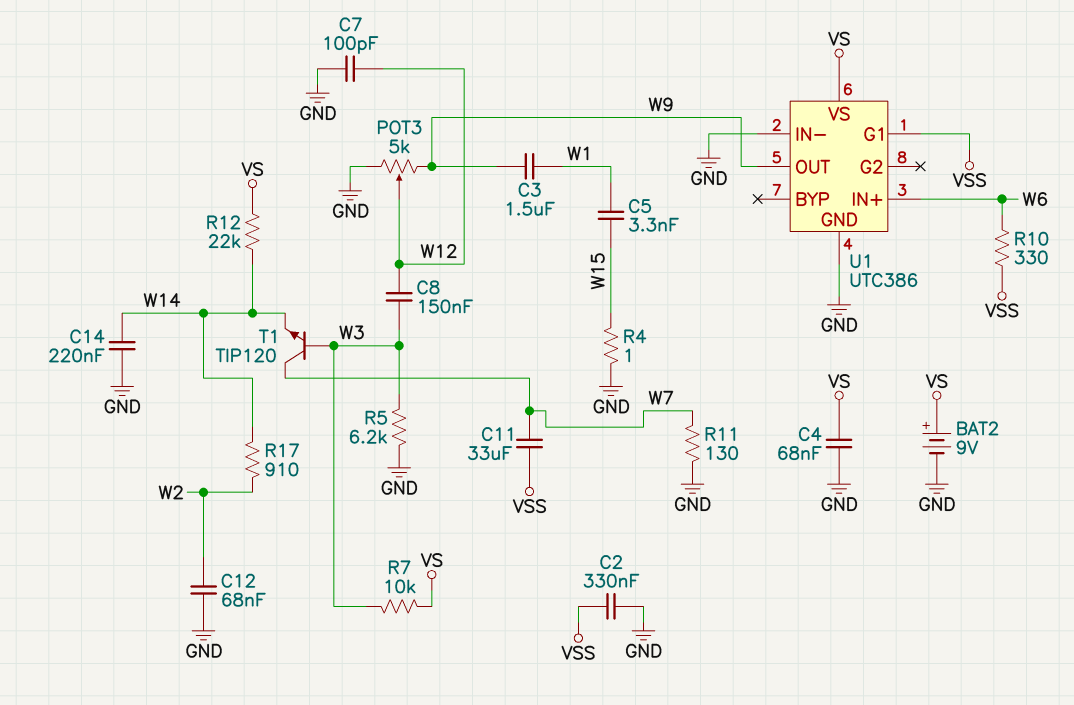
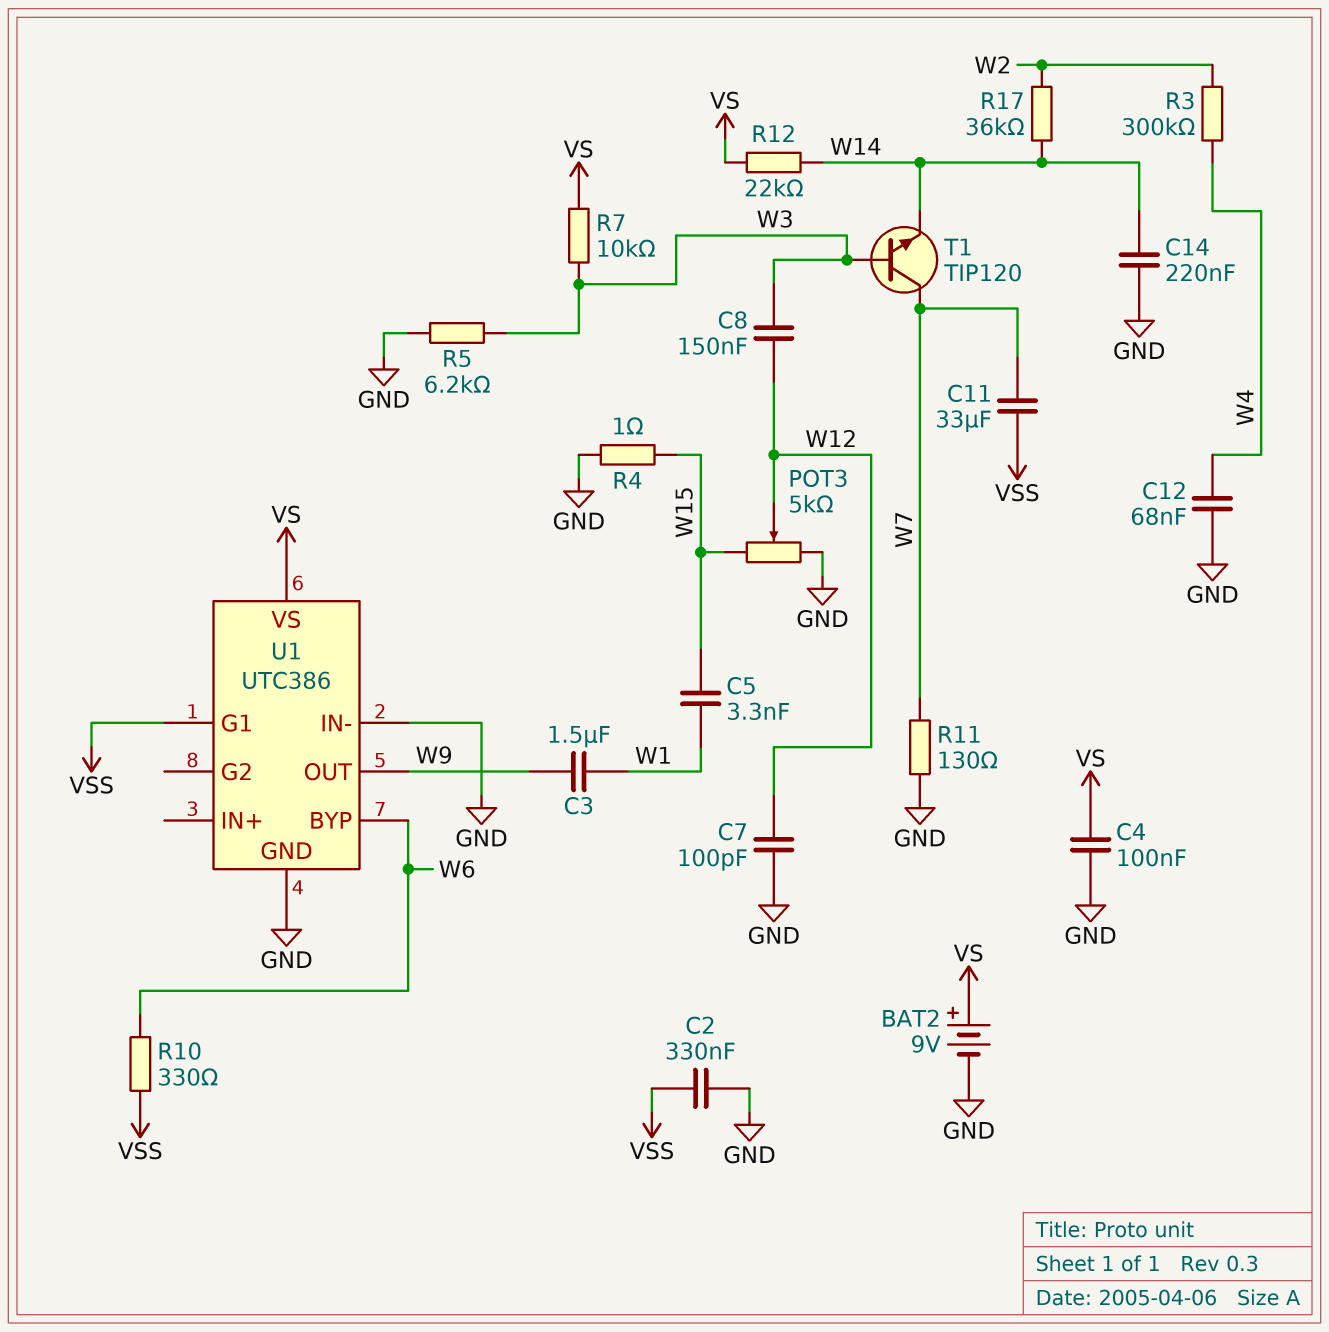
C4: 68nF (GND, VS) -> 100nF (GND, VS)
C12: 68nF (GND, W2) -> 68nF (GND, W4)
POT3: 5k (GND, W9, wiper W12) -> 5k (GND, W15, wiper W12)
R3: none -> 300k (W2, W4)
R17: 910 (W2, W14) -> 36k (W2, W14)
U1 pin BYP: none -> W6
U1 pin IN+: W6 -> none

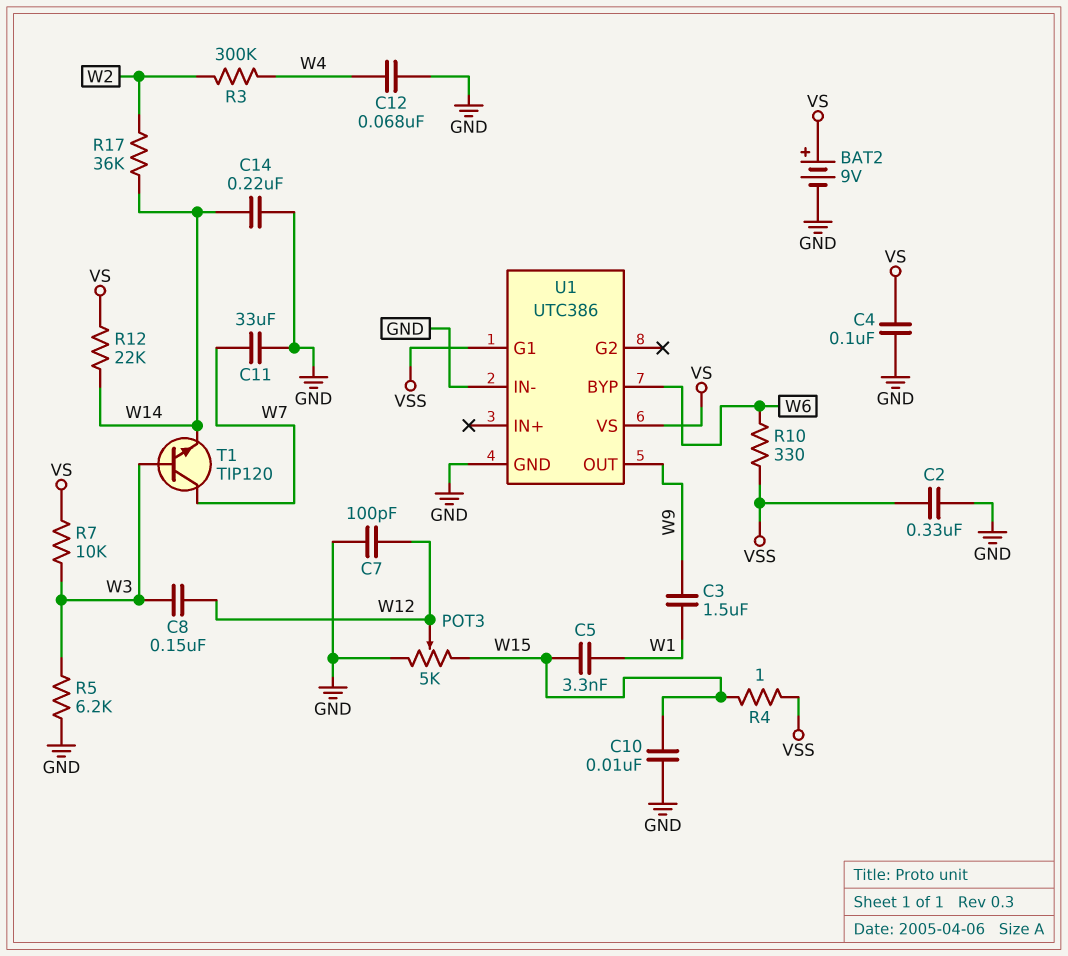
C10: none -> 10nF (GND, W15)
C11: 33uF (VSS, W7) -> 33uF (GND, W7)
R4: 1 (GND, W15) -> 1 (VSS, W15)
R11: 130 (GND, W7) -> none

